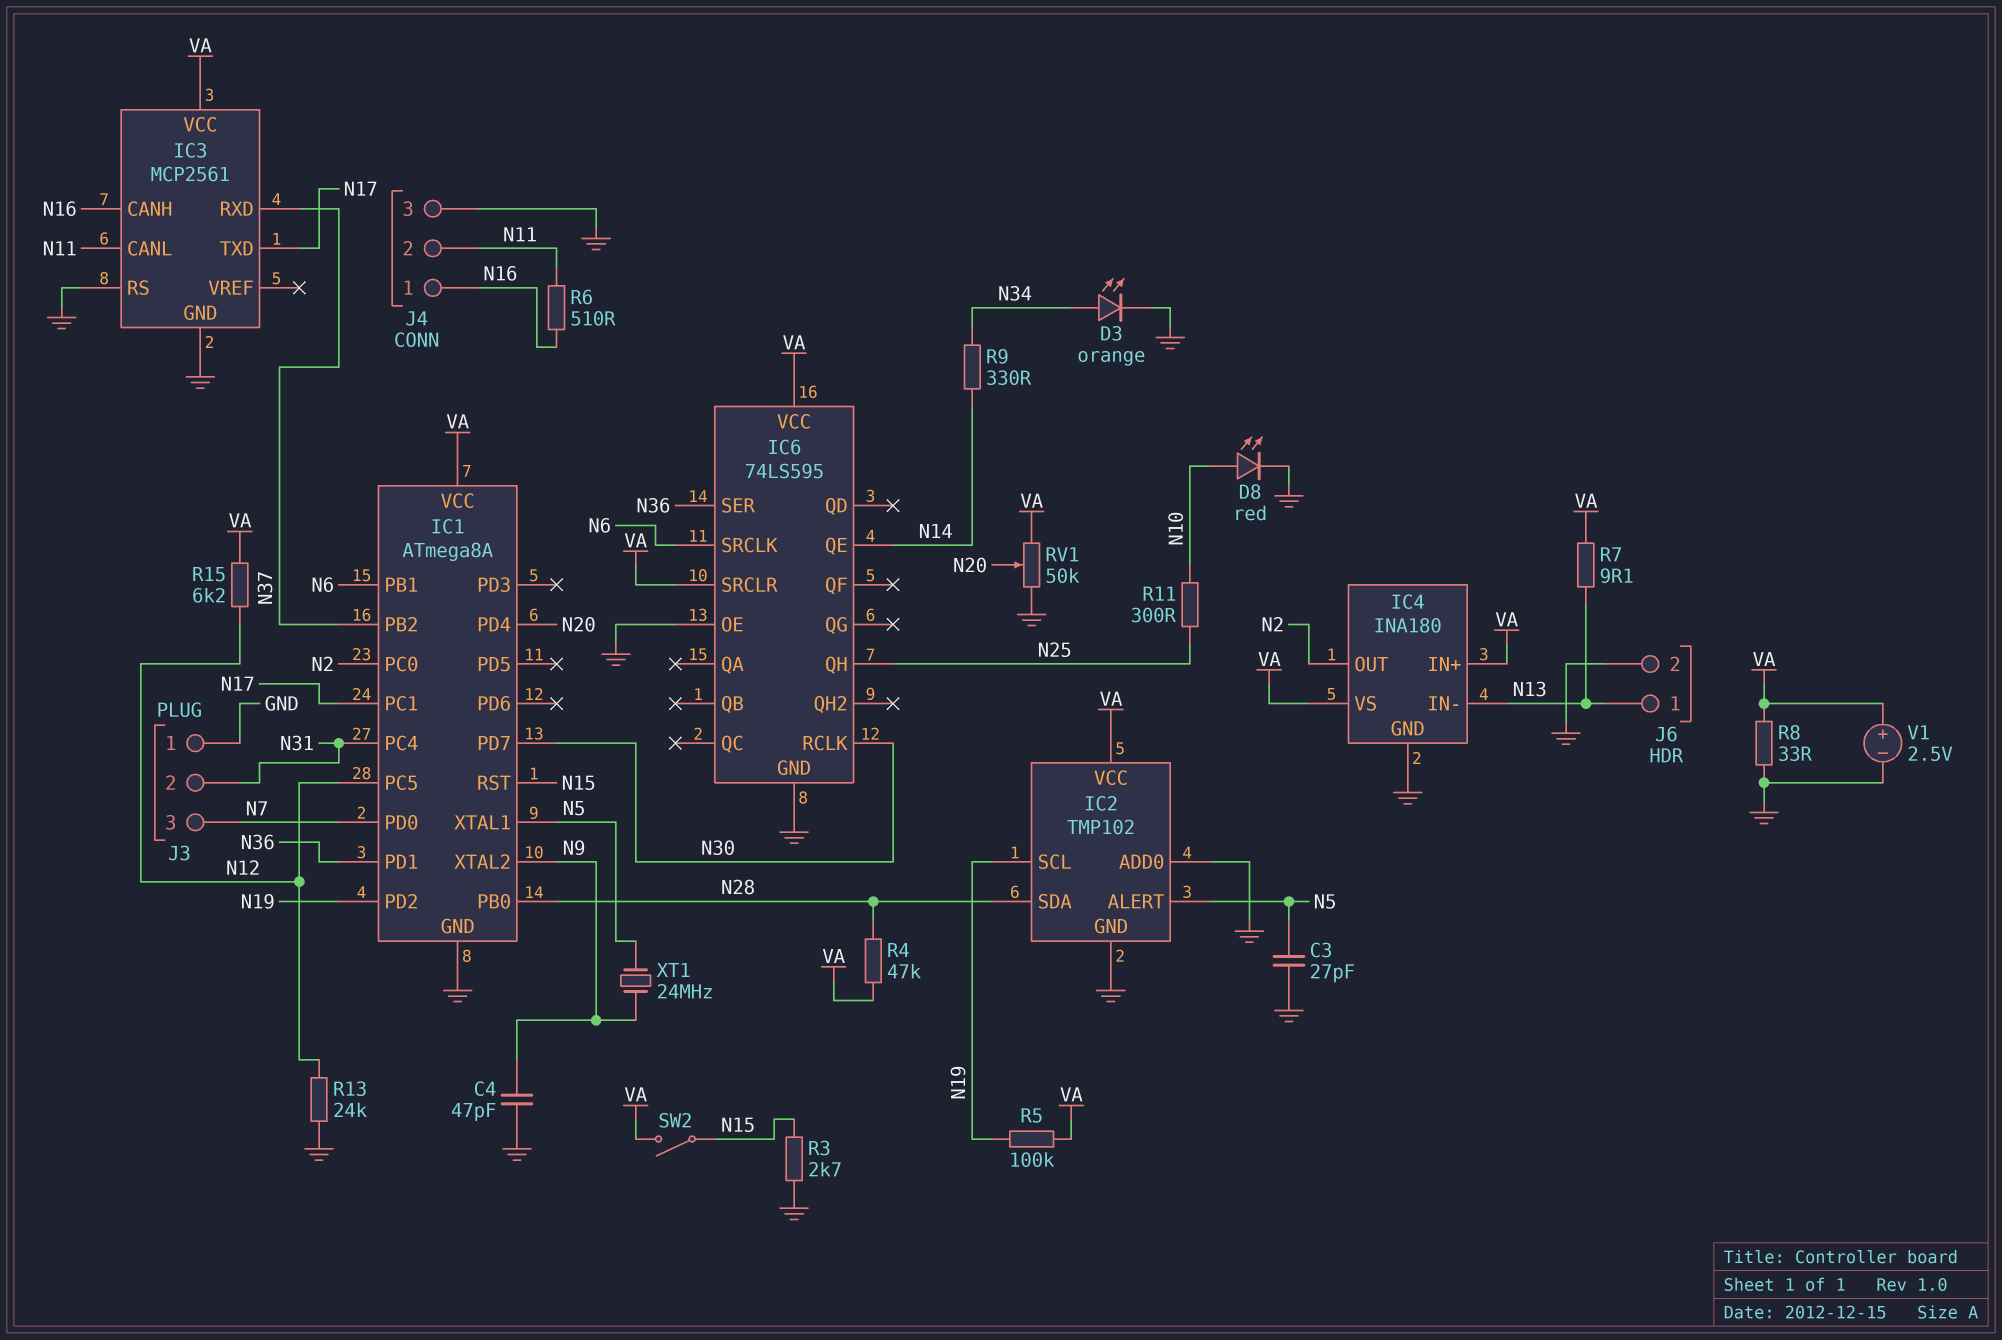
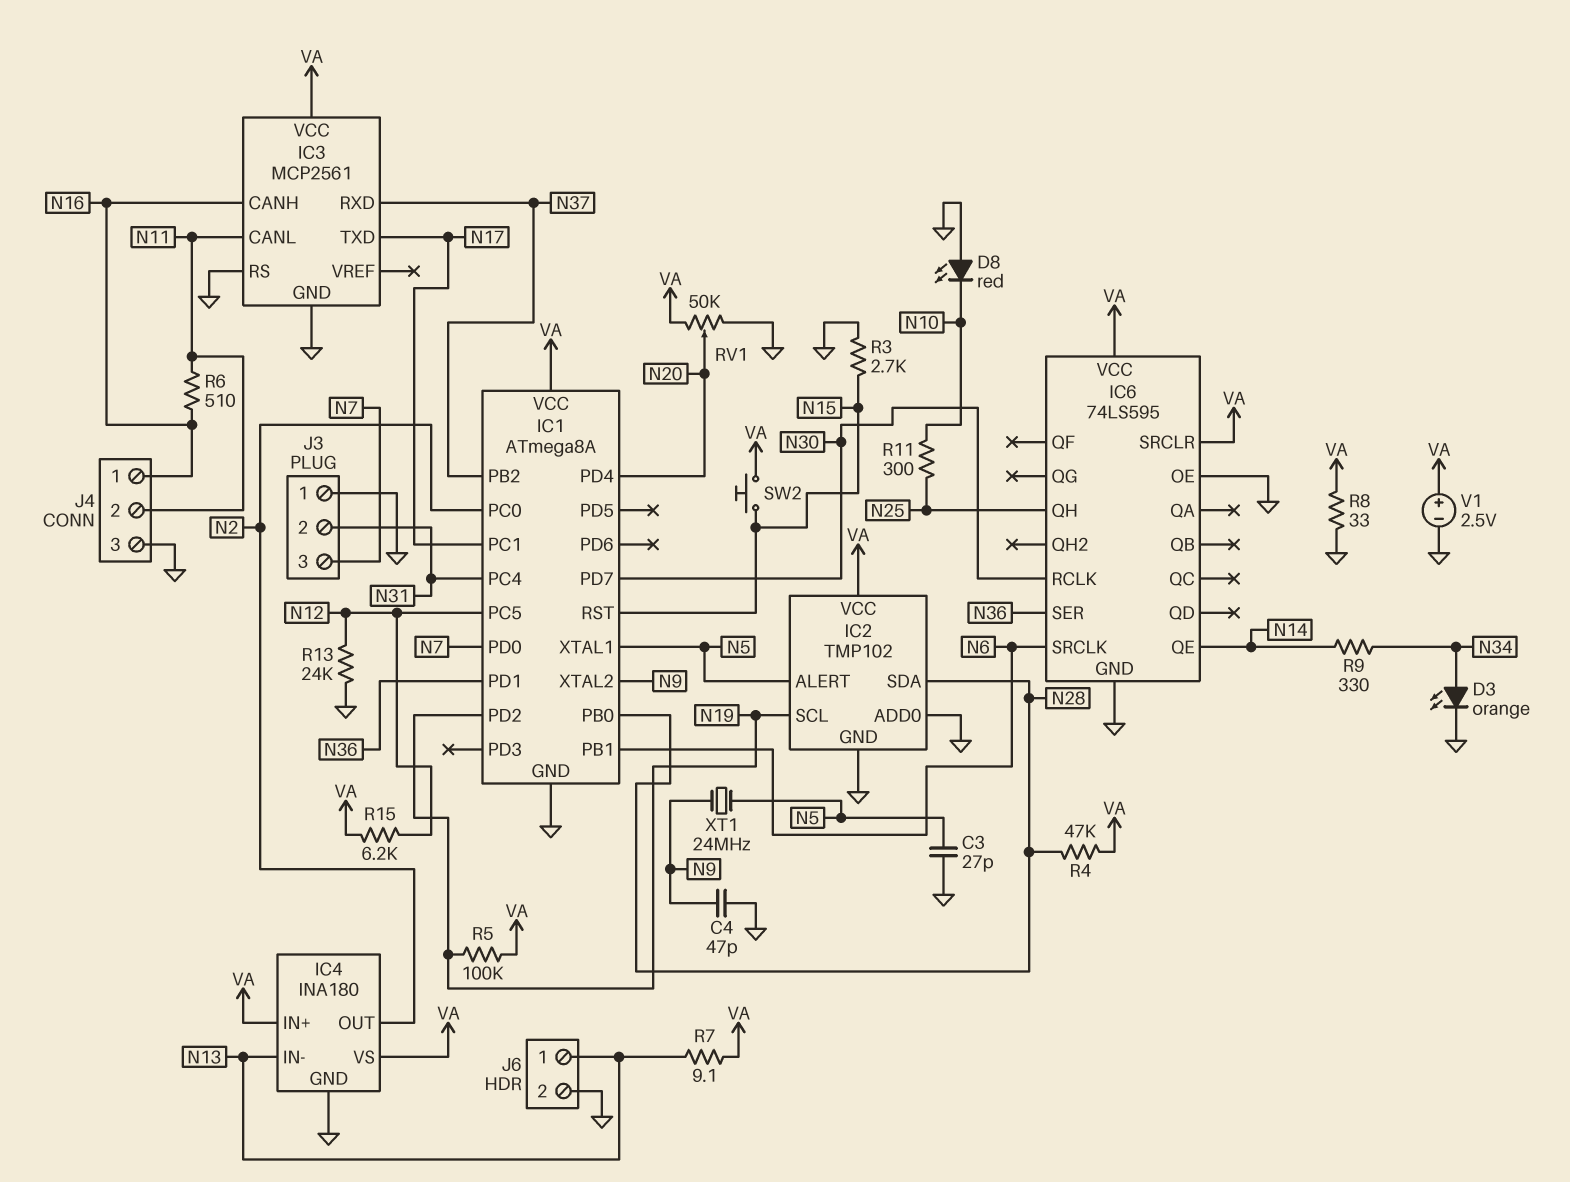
D8: LED red (A N10, K GND) -> LED red (A GND, K N10)
SW2: switch (N15, VA) -> button (N15, VA)

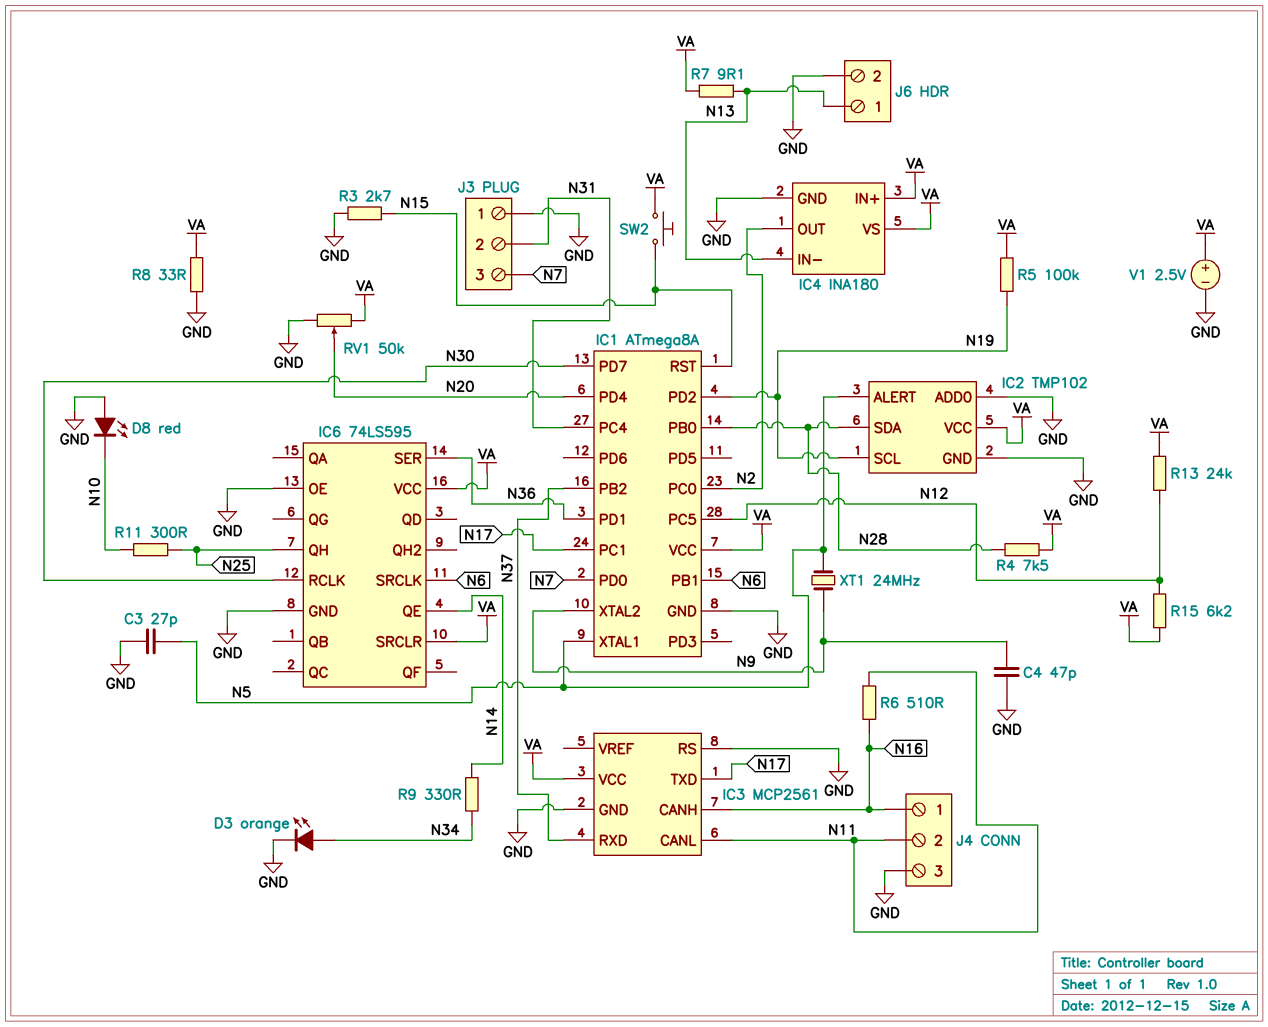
R4: 47k (N28, VA) -> 7.5k (N28, VA)
R13: 24k (GND, N12) -> 24k (N12, VA)

